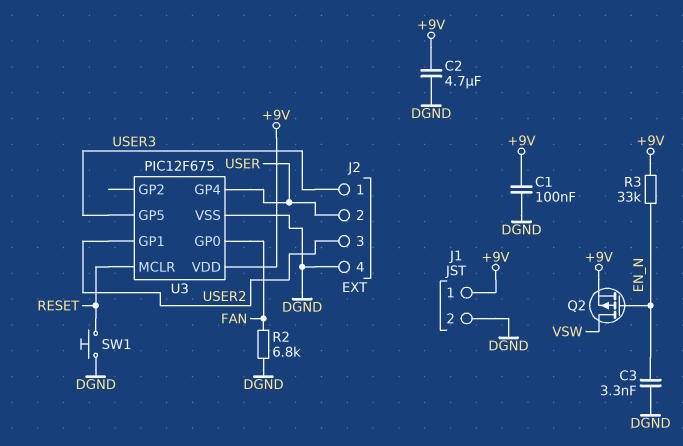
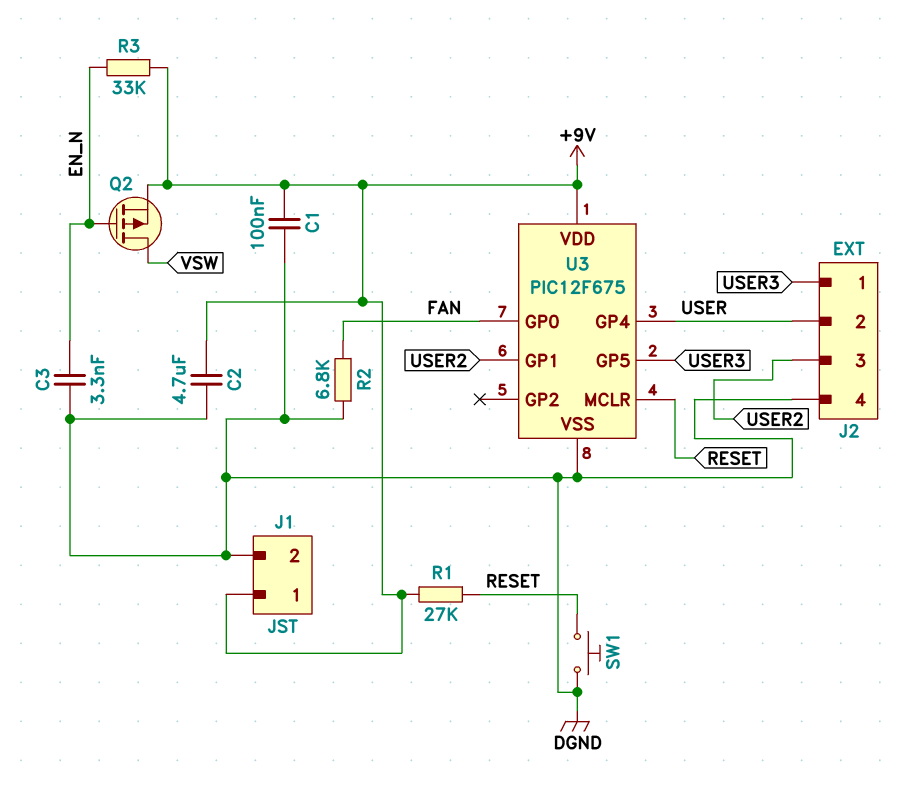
R1: none -> 27k (+9V, RESET)

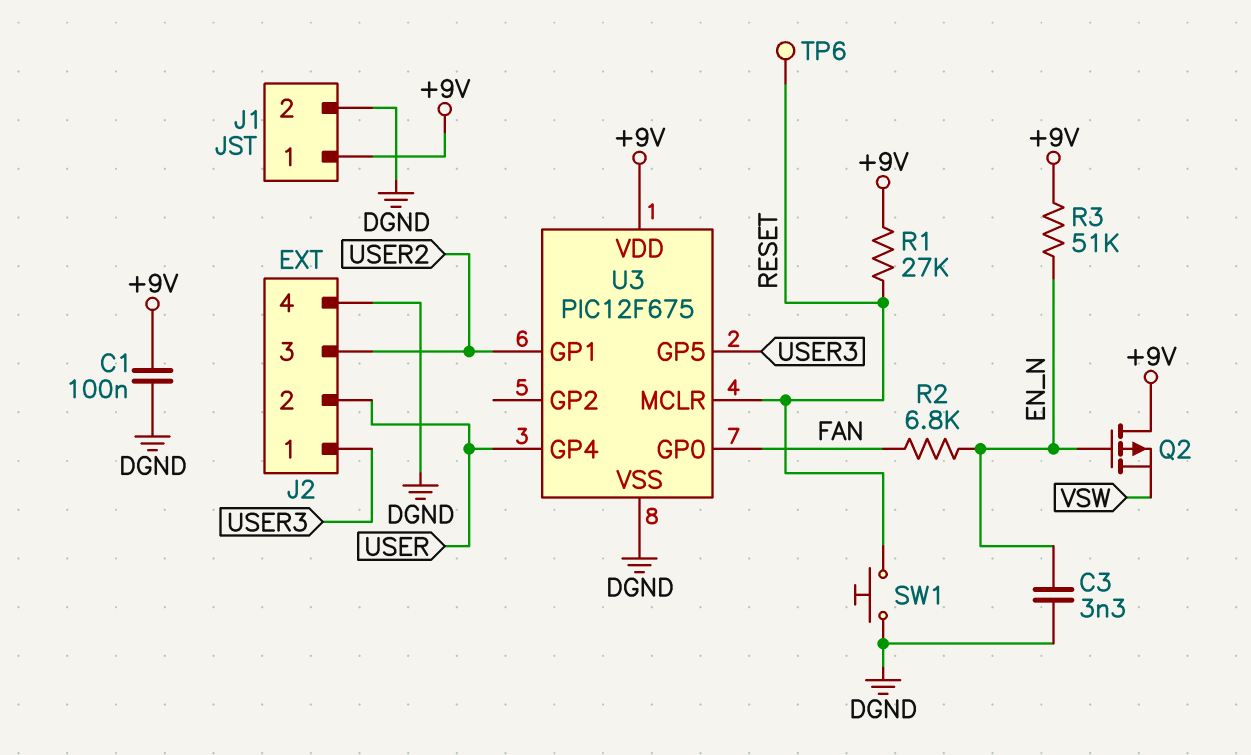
C2: 4.7uF (+9V, DGND) -> none
Q2: PMOS (G EN_N, D VSW, S +9V) -> PMOS (G EN_N, D +9V, S VSW)
R2: 6.8k (DGND, FAN) -> 6.8k (EN_N, FAN)
R3: 33k (+9V, EN_N) -> 51k (+9V, EN_N)
TP6: none -> test point (RESET)

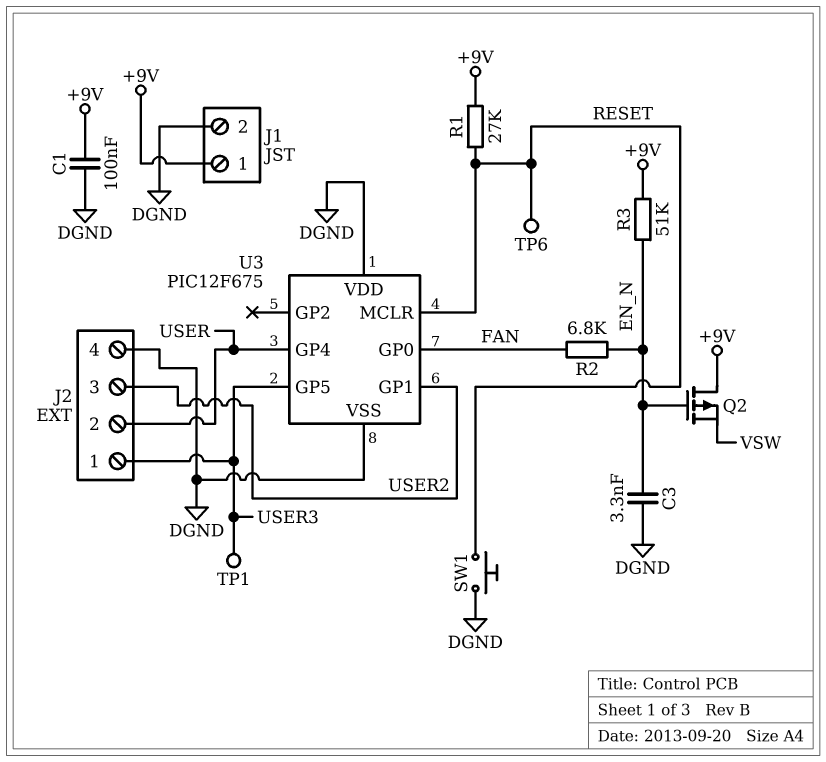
TP1: none -> test point (USER3)
U3 pin VDD: +9V -> DGND

